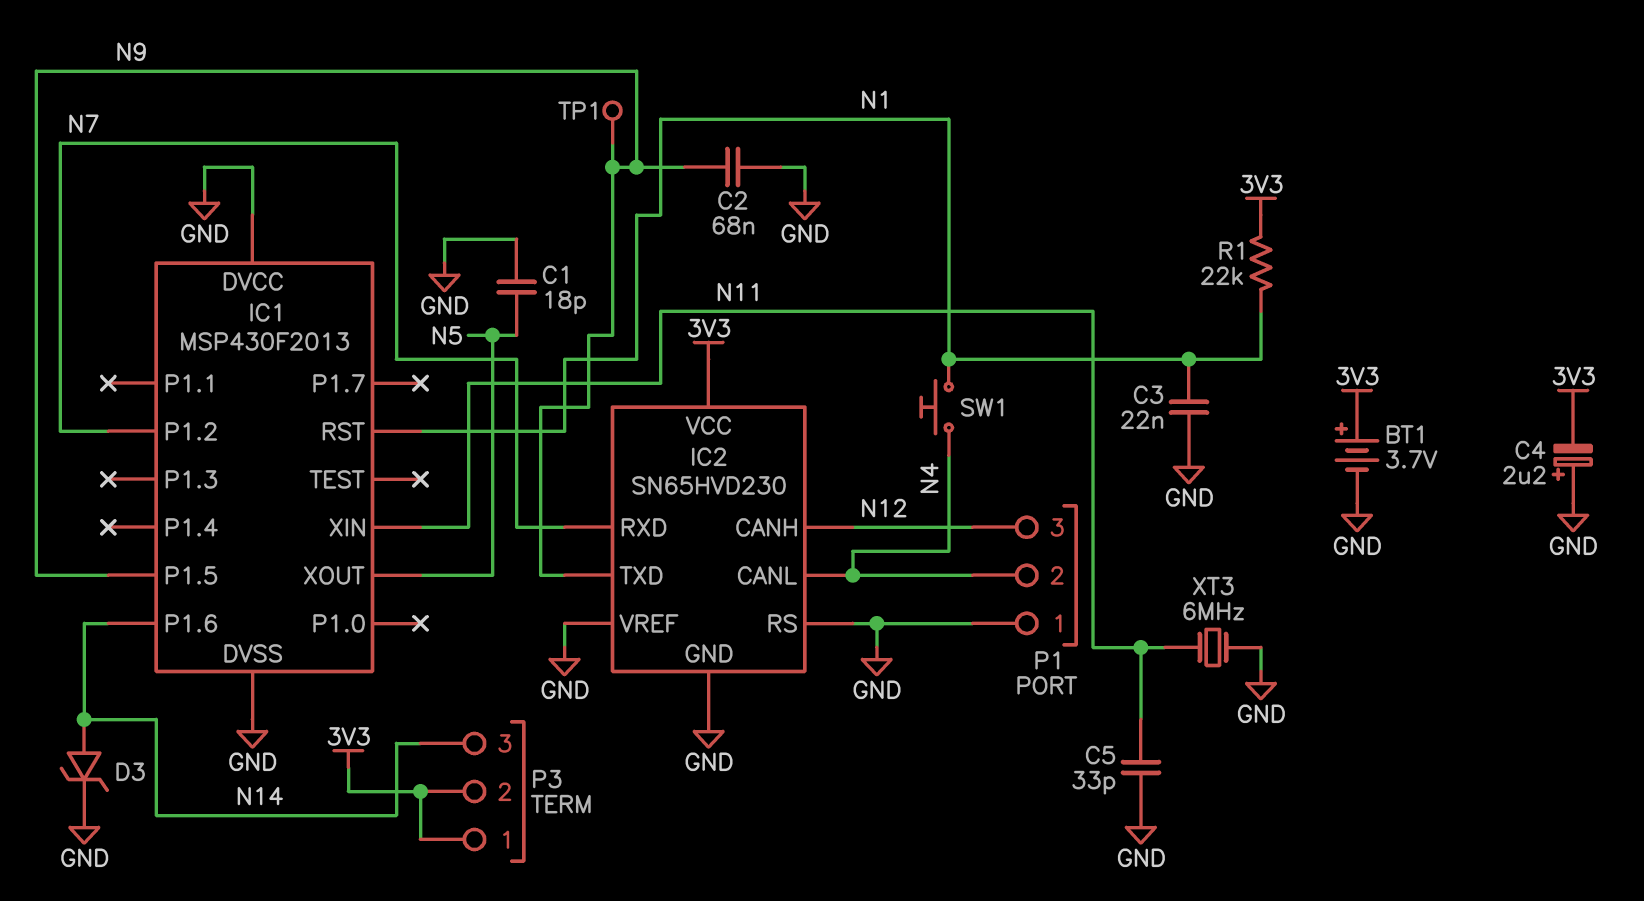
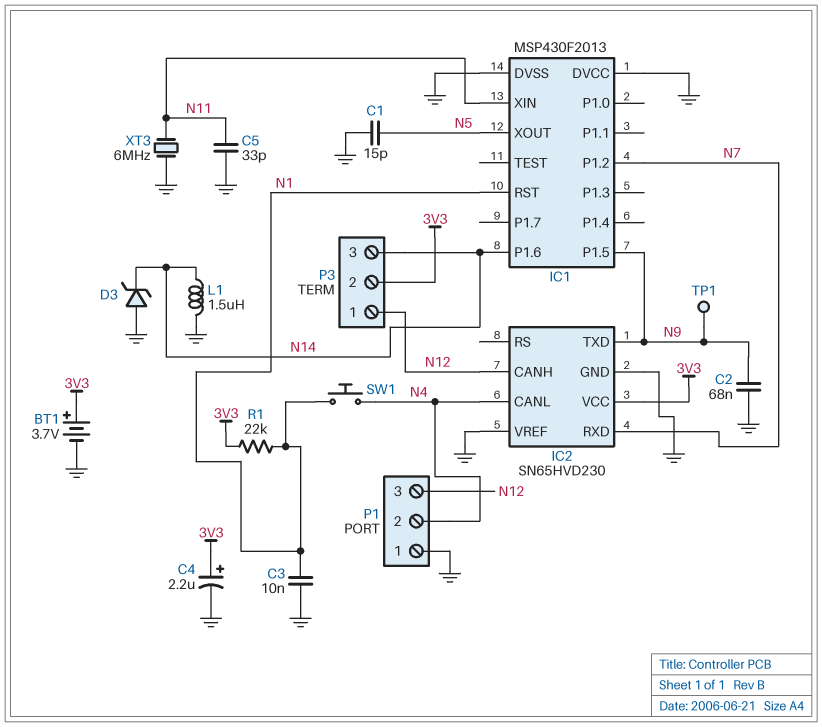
C1: 18pF (GND, N5) -> 15pF (GND, N5)
C3: 22nF (GND, N1) -> 10nF (GND, N1)
C4: 2.2uF (plus GND, minus 3V3) -> 2.2uF (plus 3V3, minus GND)
D3: zener (A N14, K GND) -> zener (A GND, K N14)
IC2 pin RS: GND -> none
L1: none -> 1.5uH (GND, N14)
P3 pin 1: 3V3 -> N12

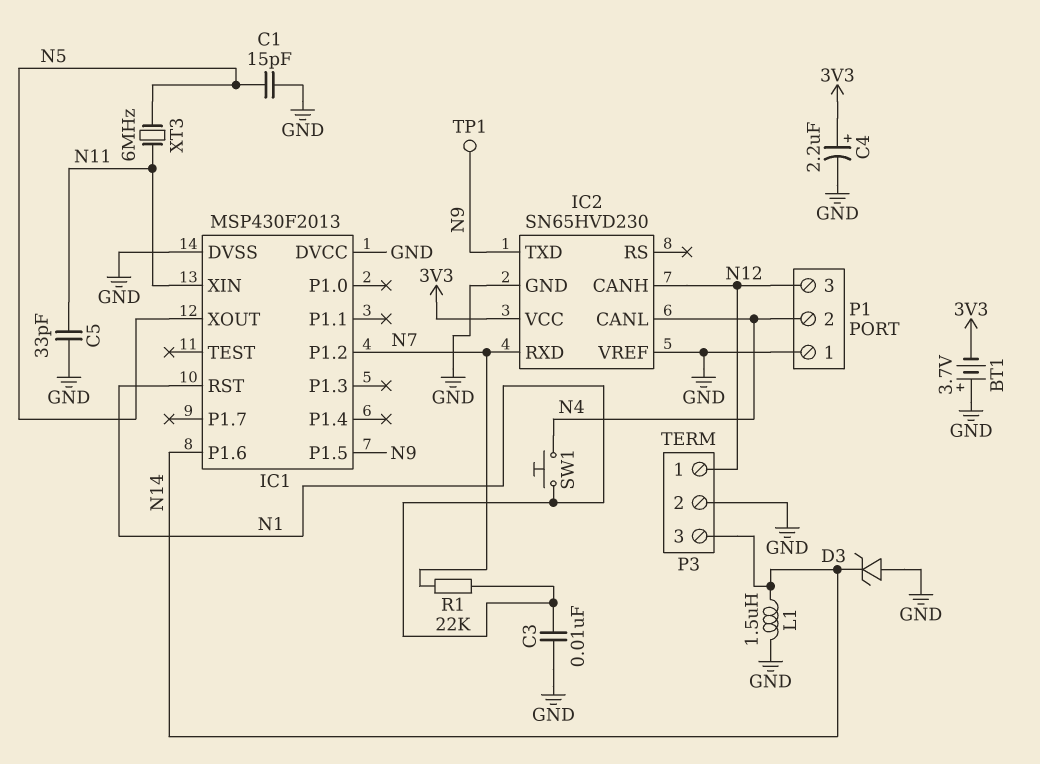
BT1: 3.7V (plus 3V3, minus GND) -> 3.7V (plus GND, minus 3V3)
C2: 68nF (GND, N9) -> none
P3 pin 2: 3V3 -> GND
R1: 22k (3V3, N1) -> 22k (N1, N7)
XT3: 6MHz (GND, N11) -> 6MHz (N5, N11)

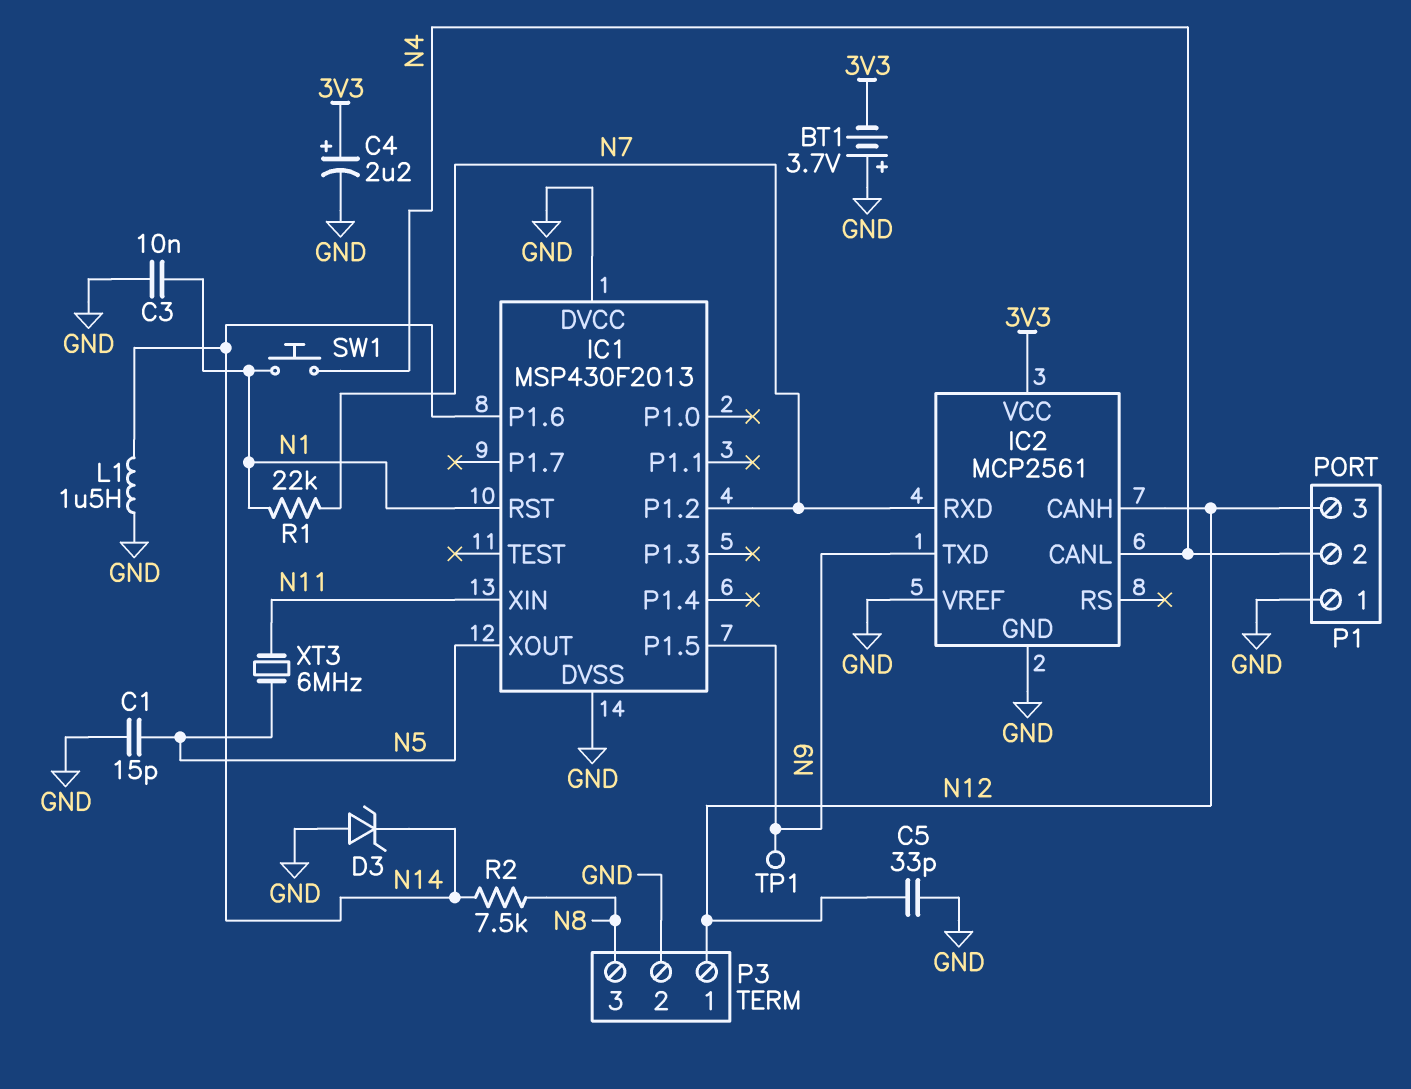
C5: 33pF (GND, N11) -> 33pF (GND, N12)
IC2: SN65HVD230 -> MCP2561
P3 pin 3: N14 -> N8
R2: none -> 7.5k (N8, N14)

